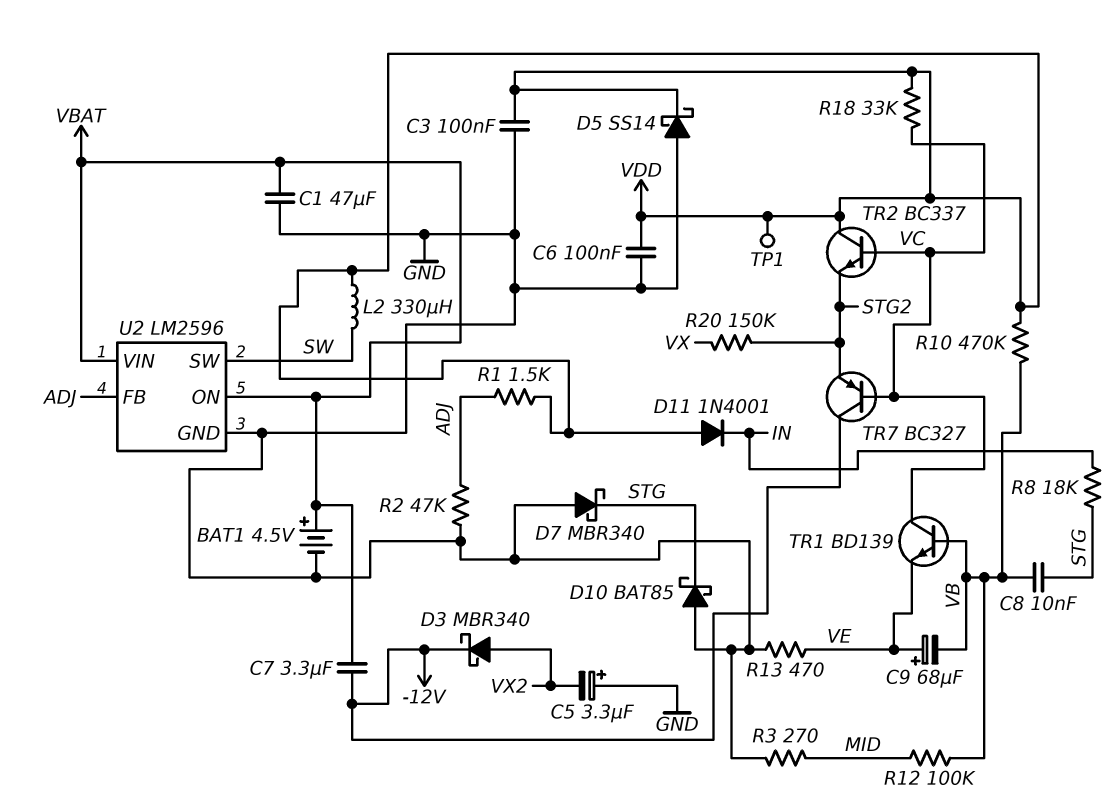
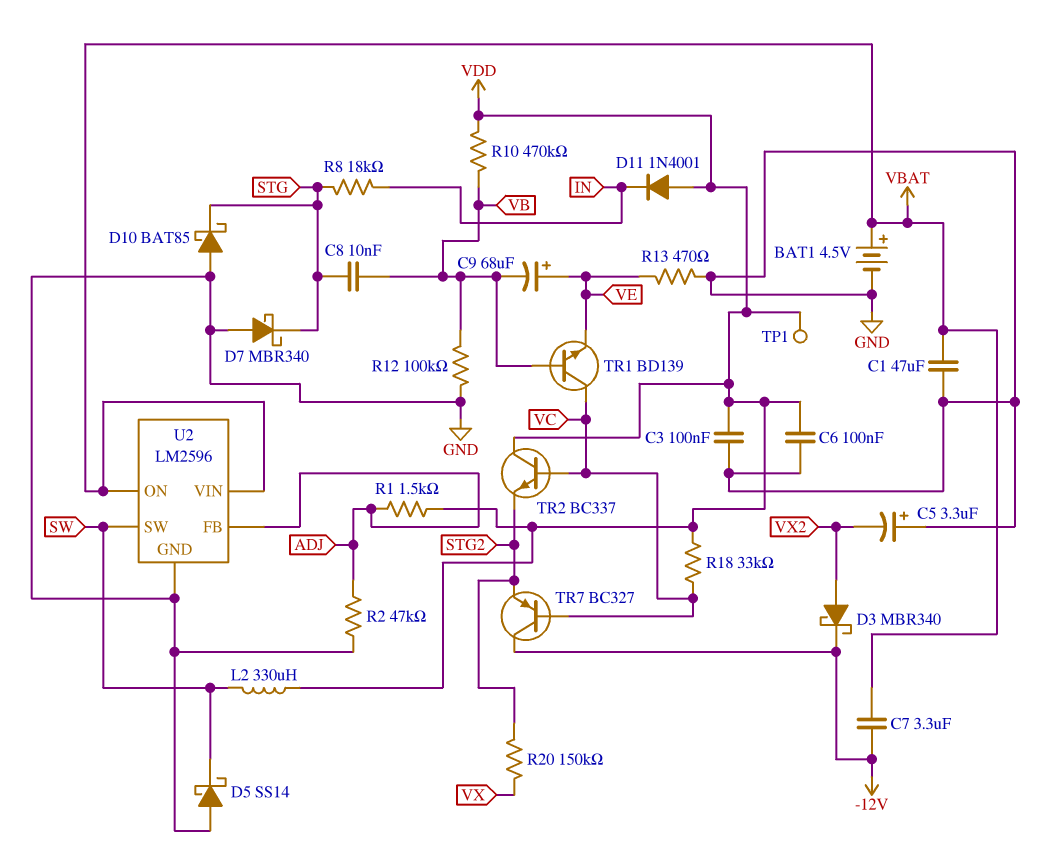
D5: schottky SS14 (A GND, K VDD) -> schottky SS14 (A GND, K SW)
R3: 270 (GND, MID) -> none
R12: 100k (MID, VB) -> 100k (GND, VB)

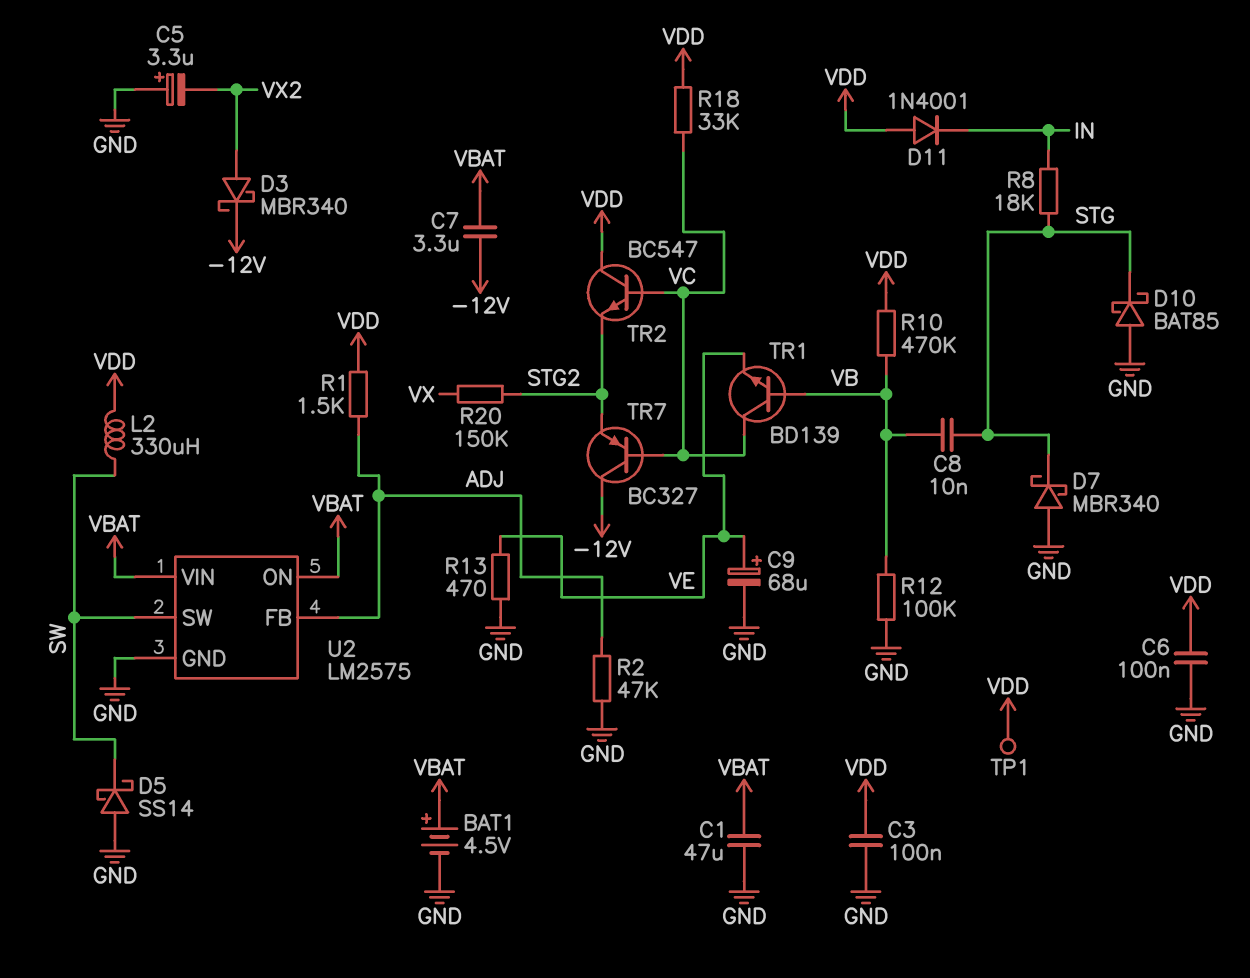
C9: 68uF (plus VE, minus VB) -> 68uF (plus VE, minus GND)
TR2: NPN BC337 (B VC, C VDD, E STG2) -> NPN BC547 (B VC, C VDD, E STG2)
U2: LM2596 -> LM2575

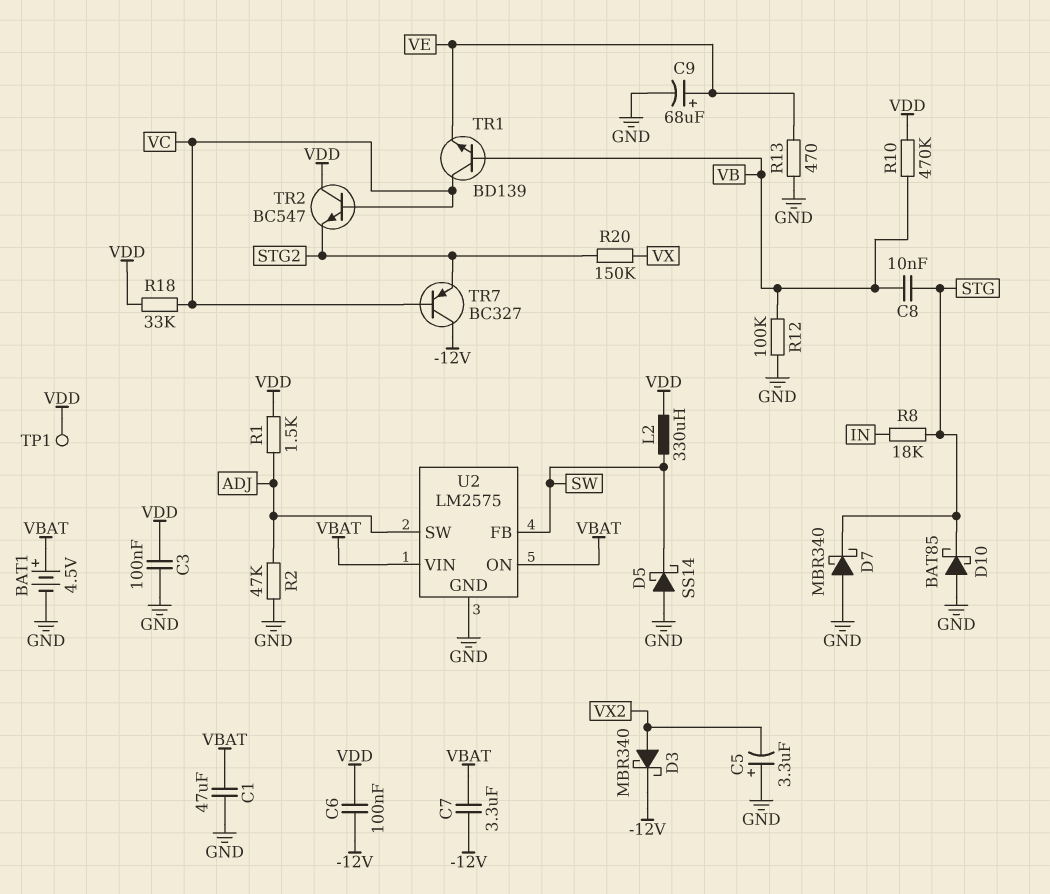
C6: 100nF (GND, VDD) -> 100nF (-12V, VDD)
D11: diode 1N4001 (A VDD, K IN) -> none
U2 pin FB: ADJ -> SW
U2 pin SW: SW -> ADJ

